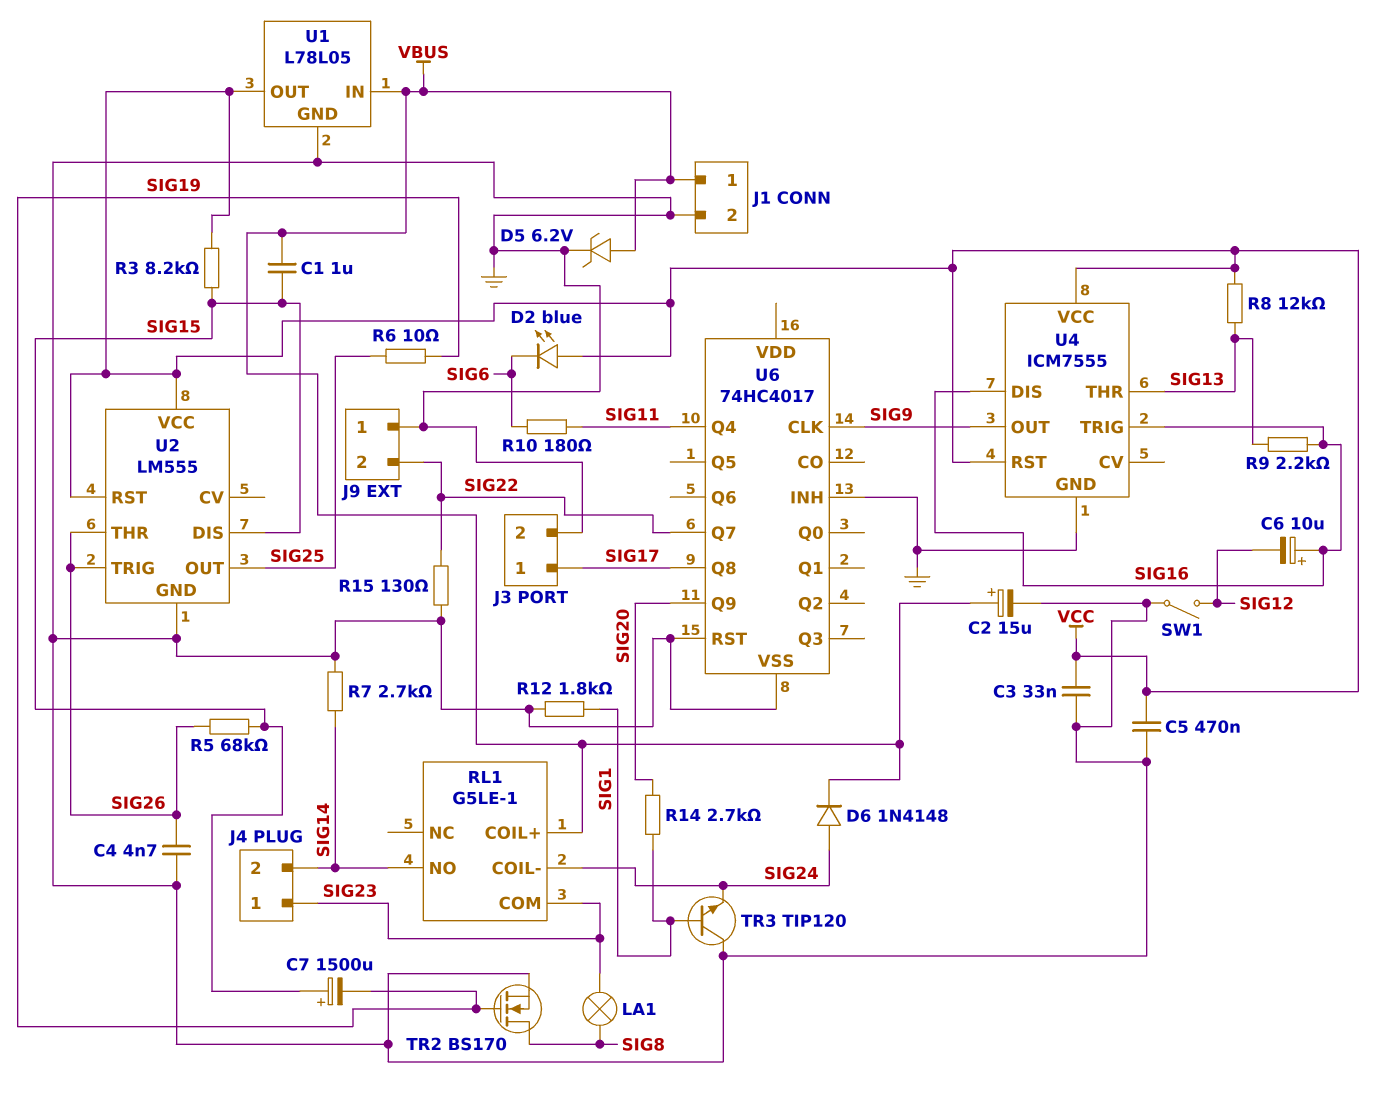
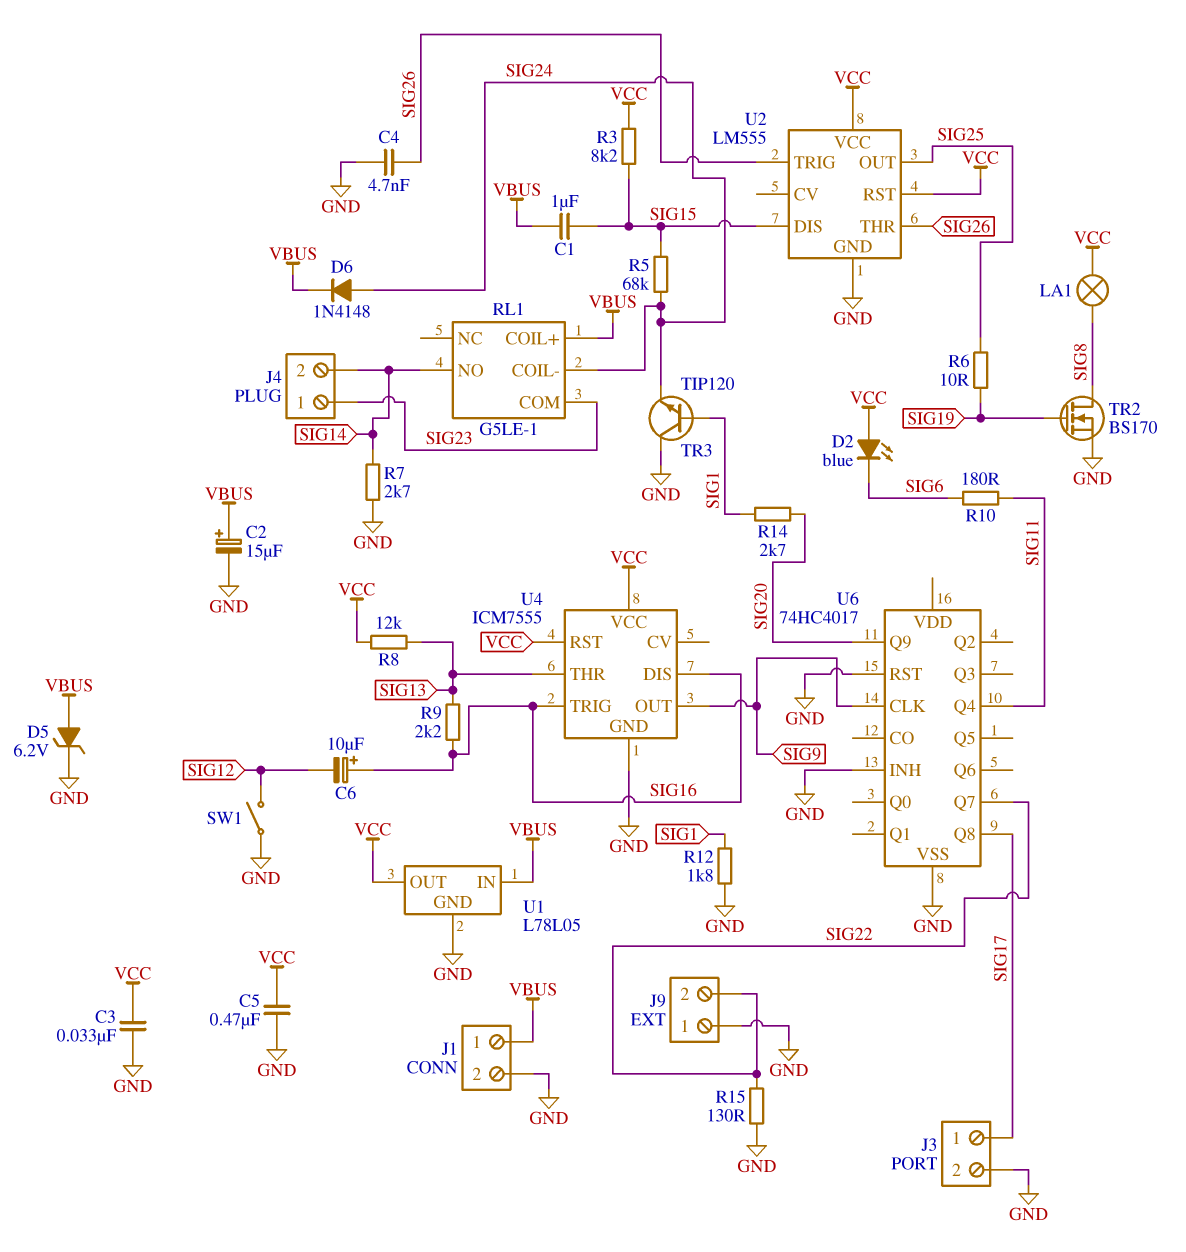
C7: 1500uF (plus SIG15, minus SIG19) -> none
LA1: lamp (SIG8, SIG23) -> lamp (SIG8, VCC)
R5: 68k (SIG15, SIG26) -> 68k (SIG15, SIG24)

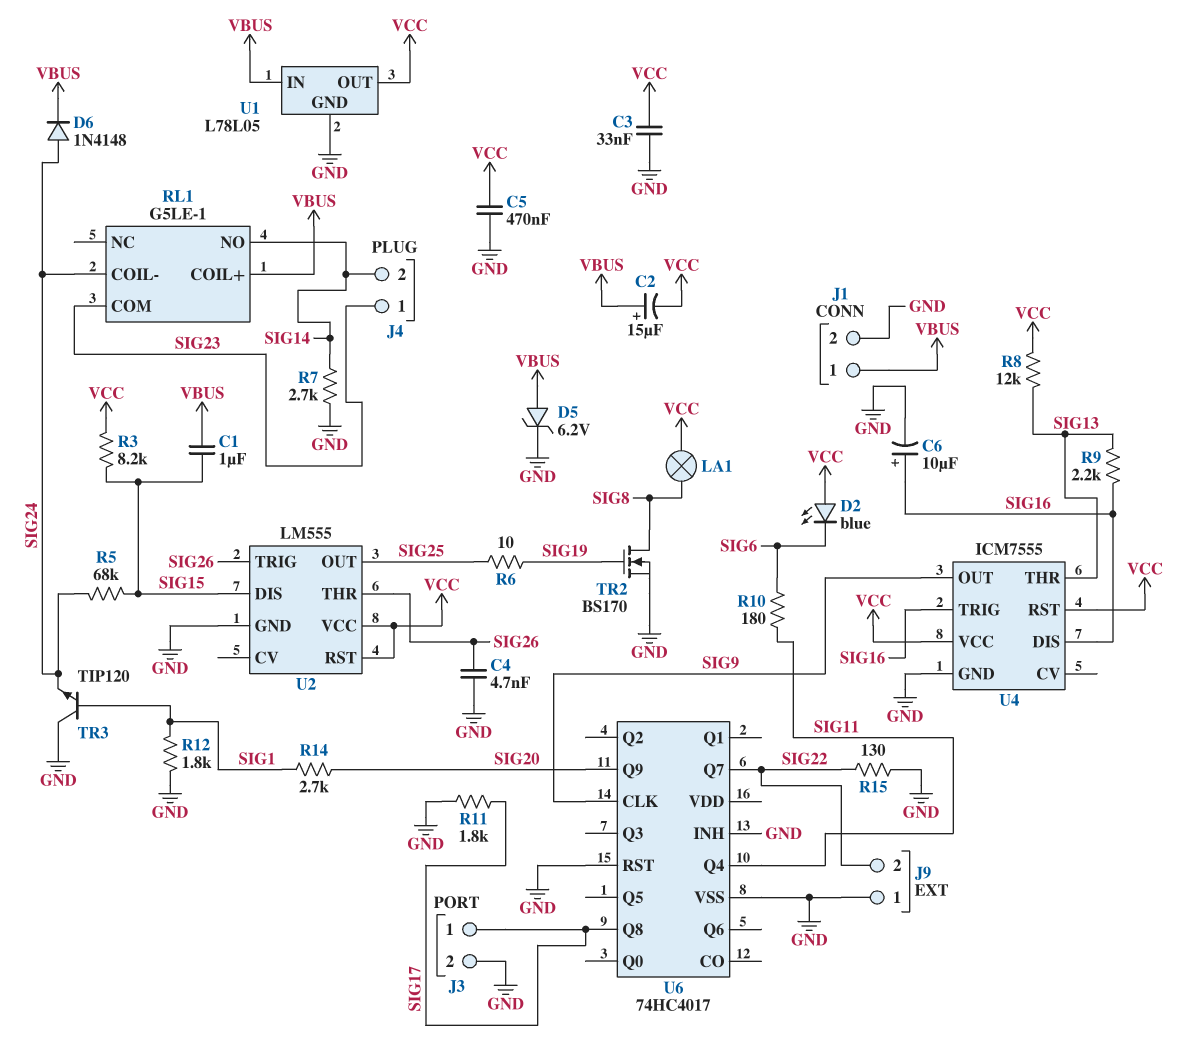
C2: 15uF (plus VBUS, minus GND) -> 15uF (plus VBUS, minus VCC)
C6: 10uF (plus SIG16, minus SIG12) -> 10uF (plus SIG16, minus GND)
R11: none -> 1.8k (GND, SIG17)
SW1: switch (GND, SIG12) -> none

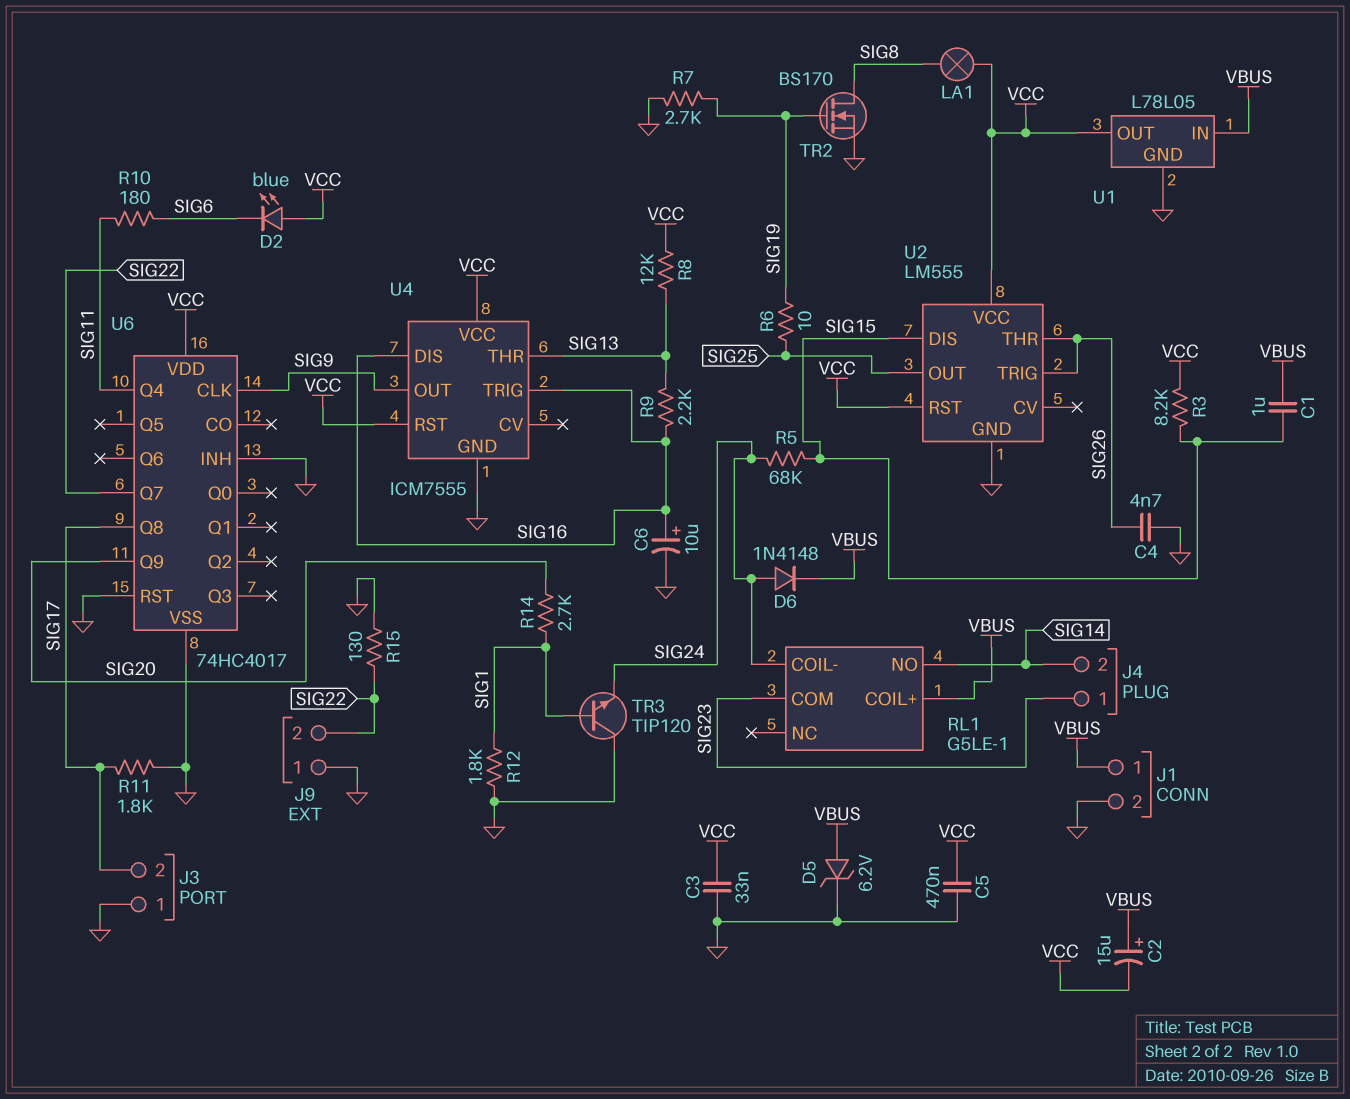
J3 pin 1: SIG17 -> GND
J3 pin 2: GND -> SIG17
R7: 2.7k (GND, SIG14) -> 2.7k (GND, SIG19)
U6 pin VDD: none -> VCC

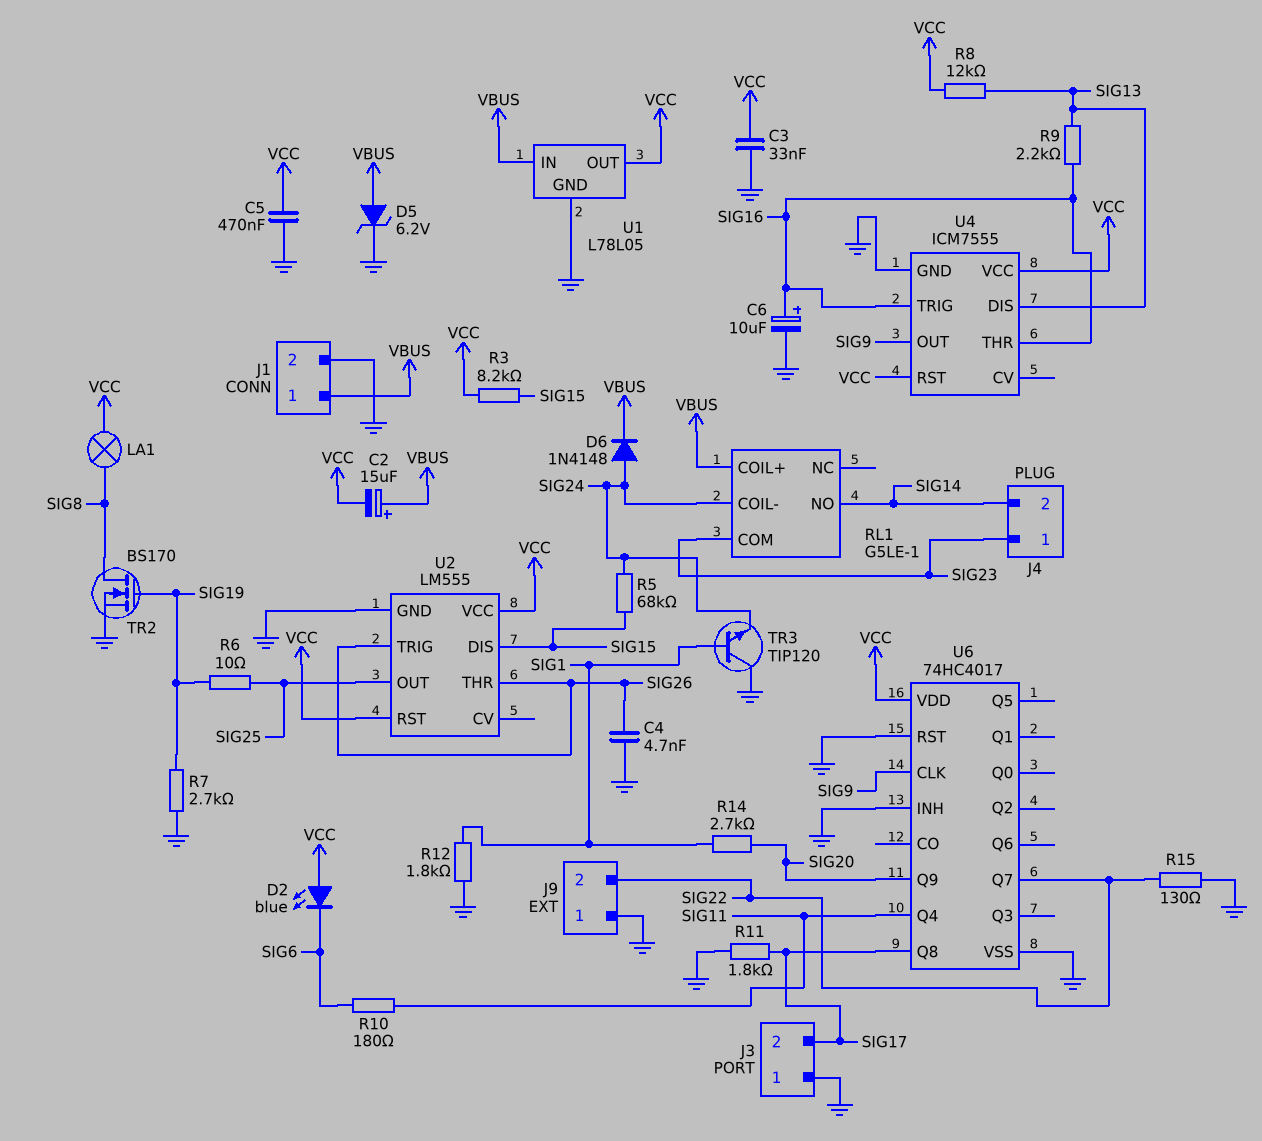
C1: 1uF (SIG15, VBUS) -> none
U4 pin DIS: SIG16 -> SIG13
U4 pin THR: SIG13 -> SIG16

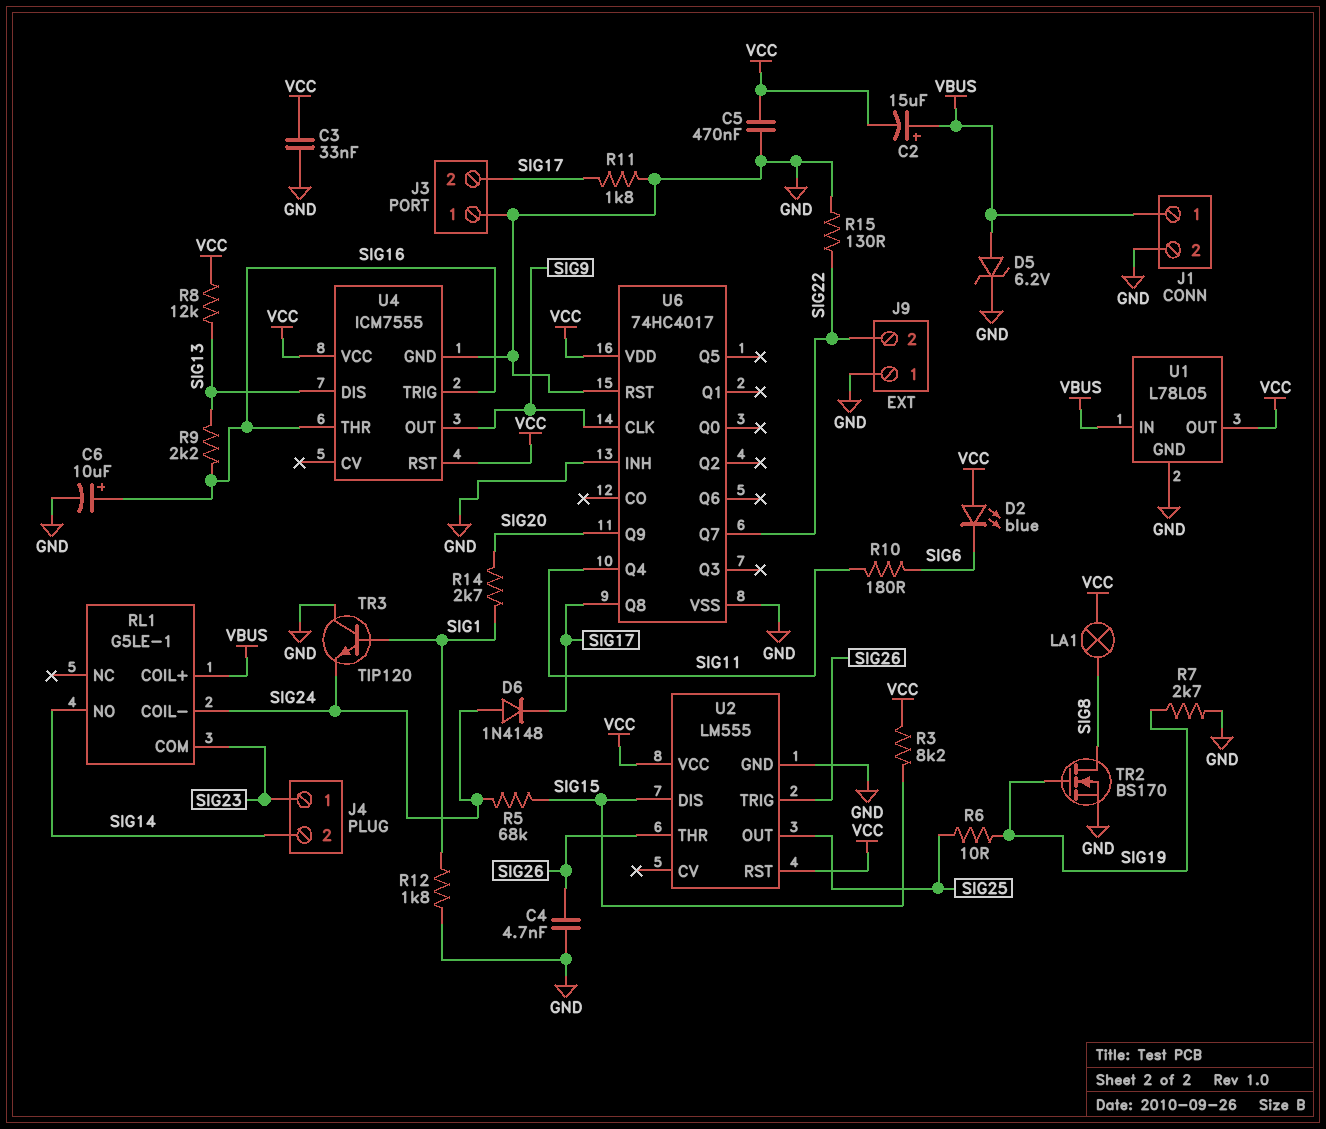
D6: diode 1N4148 (A SIG24, K VBUS) -> diode 1N4148 (A SIG24, K SIG17)

